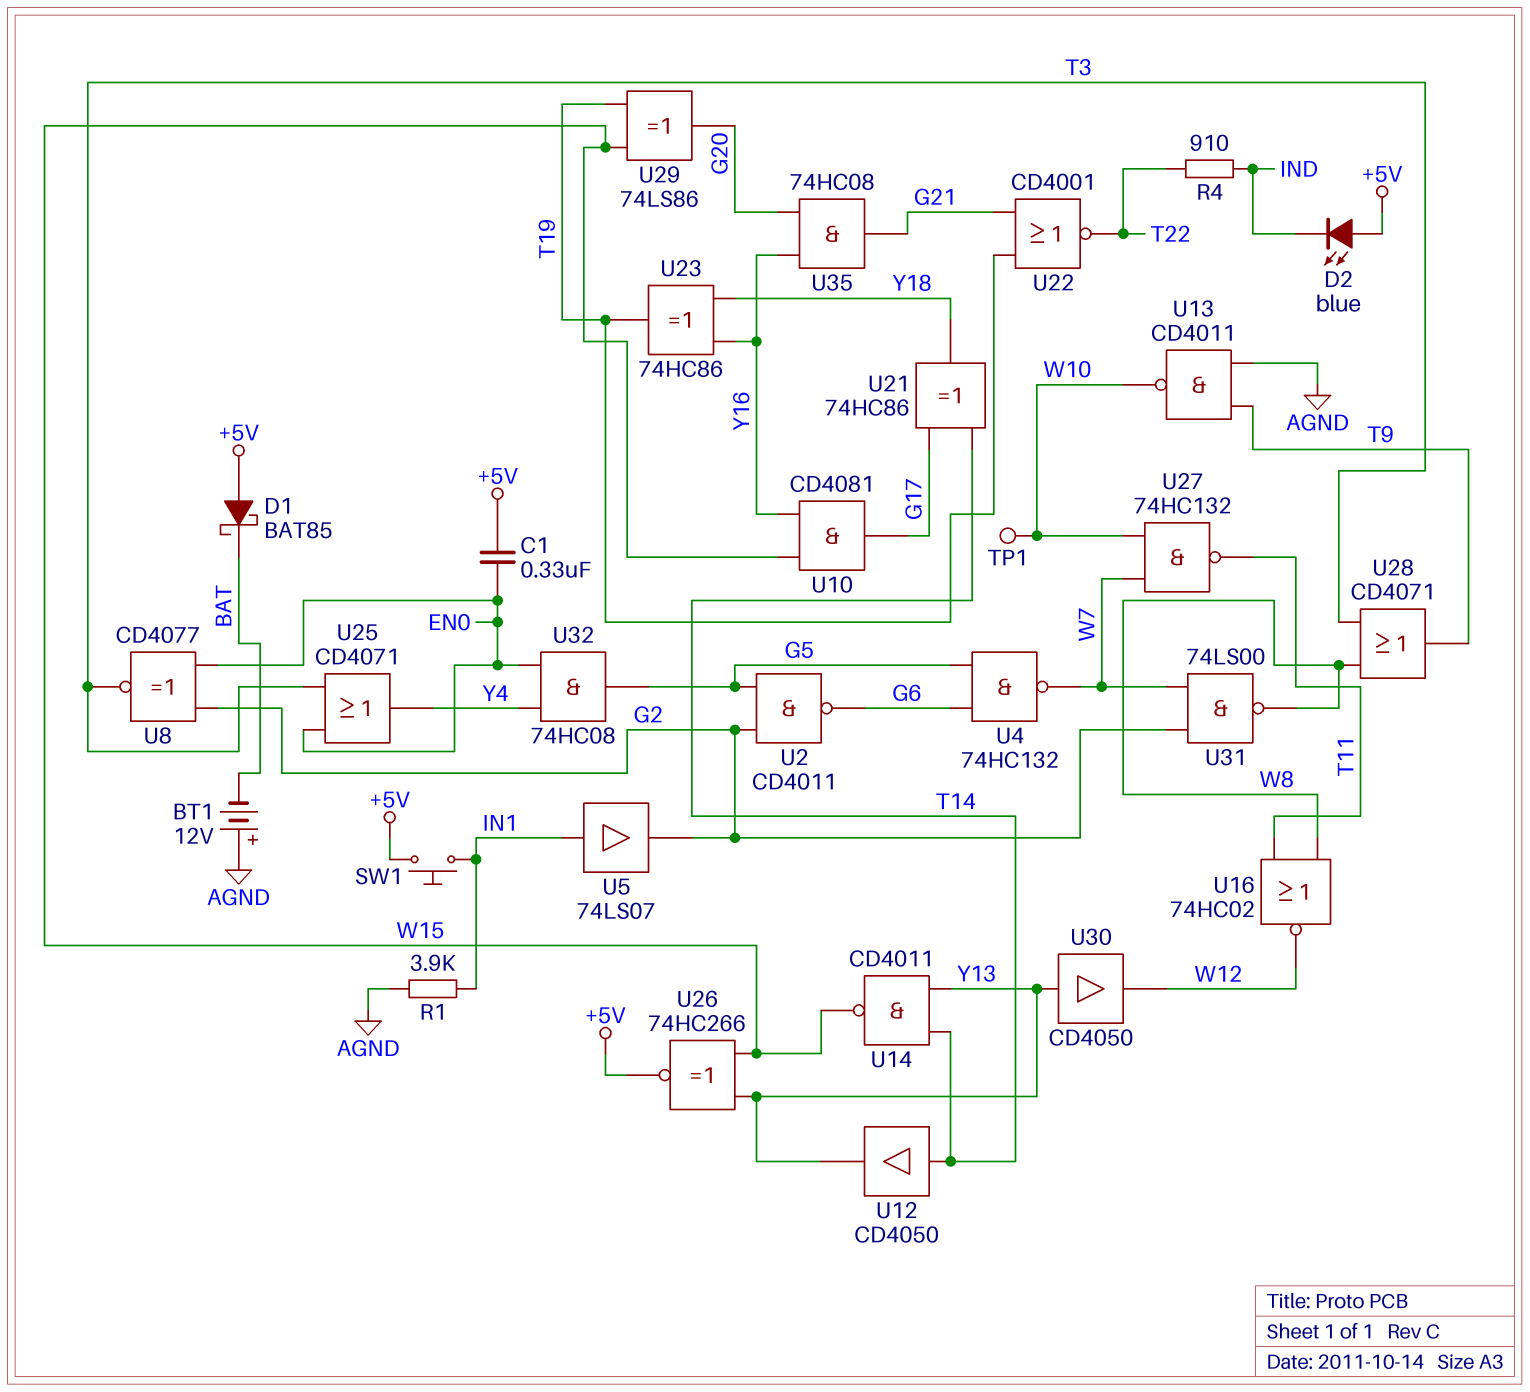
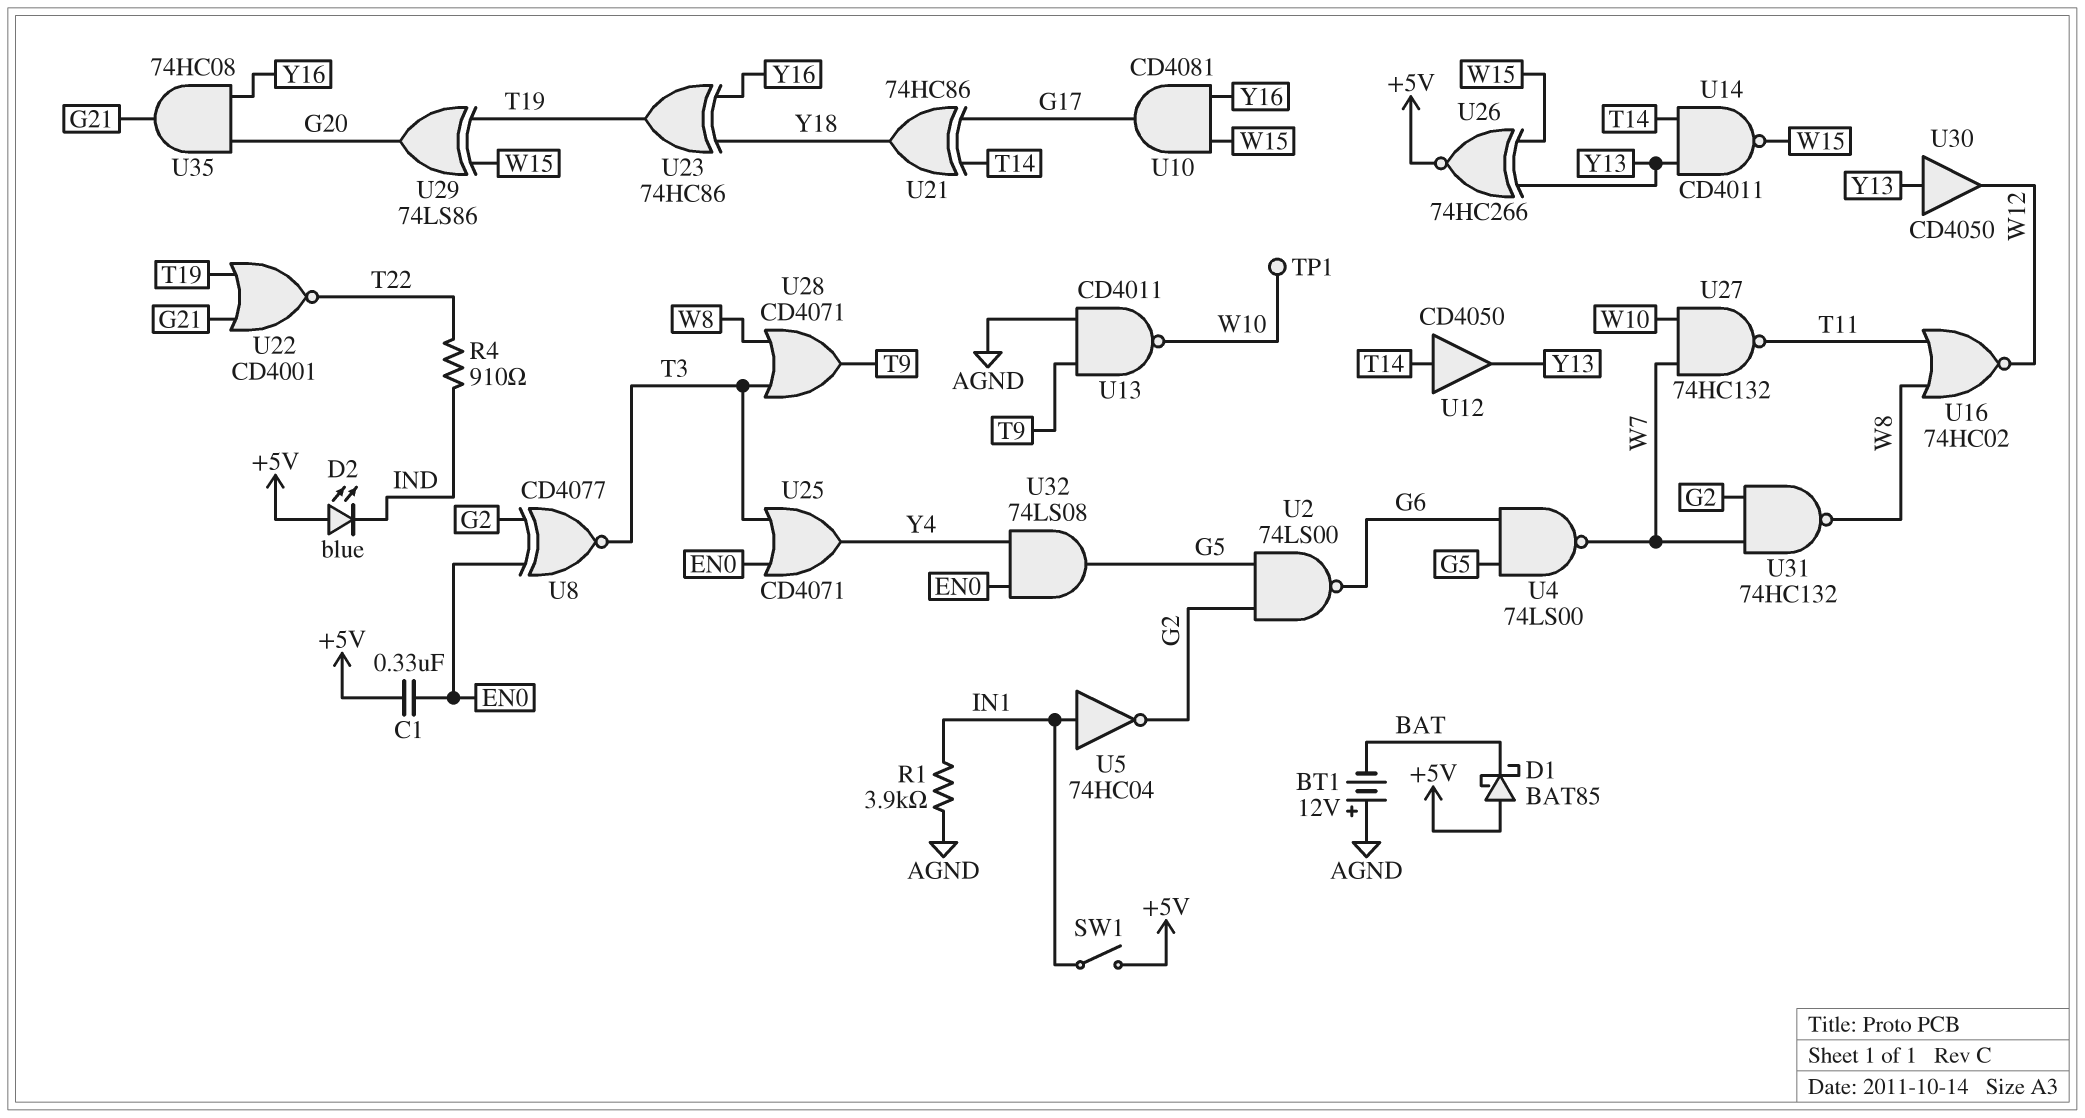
SW1: button (+5V, IN1) -> switch (+5V, IN1)
U2: NAND CD4011 (in G2, in G5, out G6) -> NAND 74LS00 (in G2, in G5, out G6)
U4: NAND 74HC132 (in G5, in G6, out W7) -> NAND 74LS00 (in G5, in G6, out W7)
U5: buffer 74LS07 (in IN1, out G2) -> NOT 74HC04 (in IN1, out G2)
U31: NAND 74LS00 (in G2, in W7, out W8) -> NAND 74HC132 (in G2, in W7, out W8)
U32: AND 74HC08 (in EN0, in Y4, out G5) -> AND 74LS08 (in EN0, in Y4, out G5)

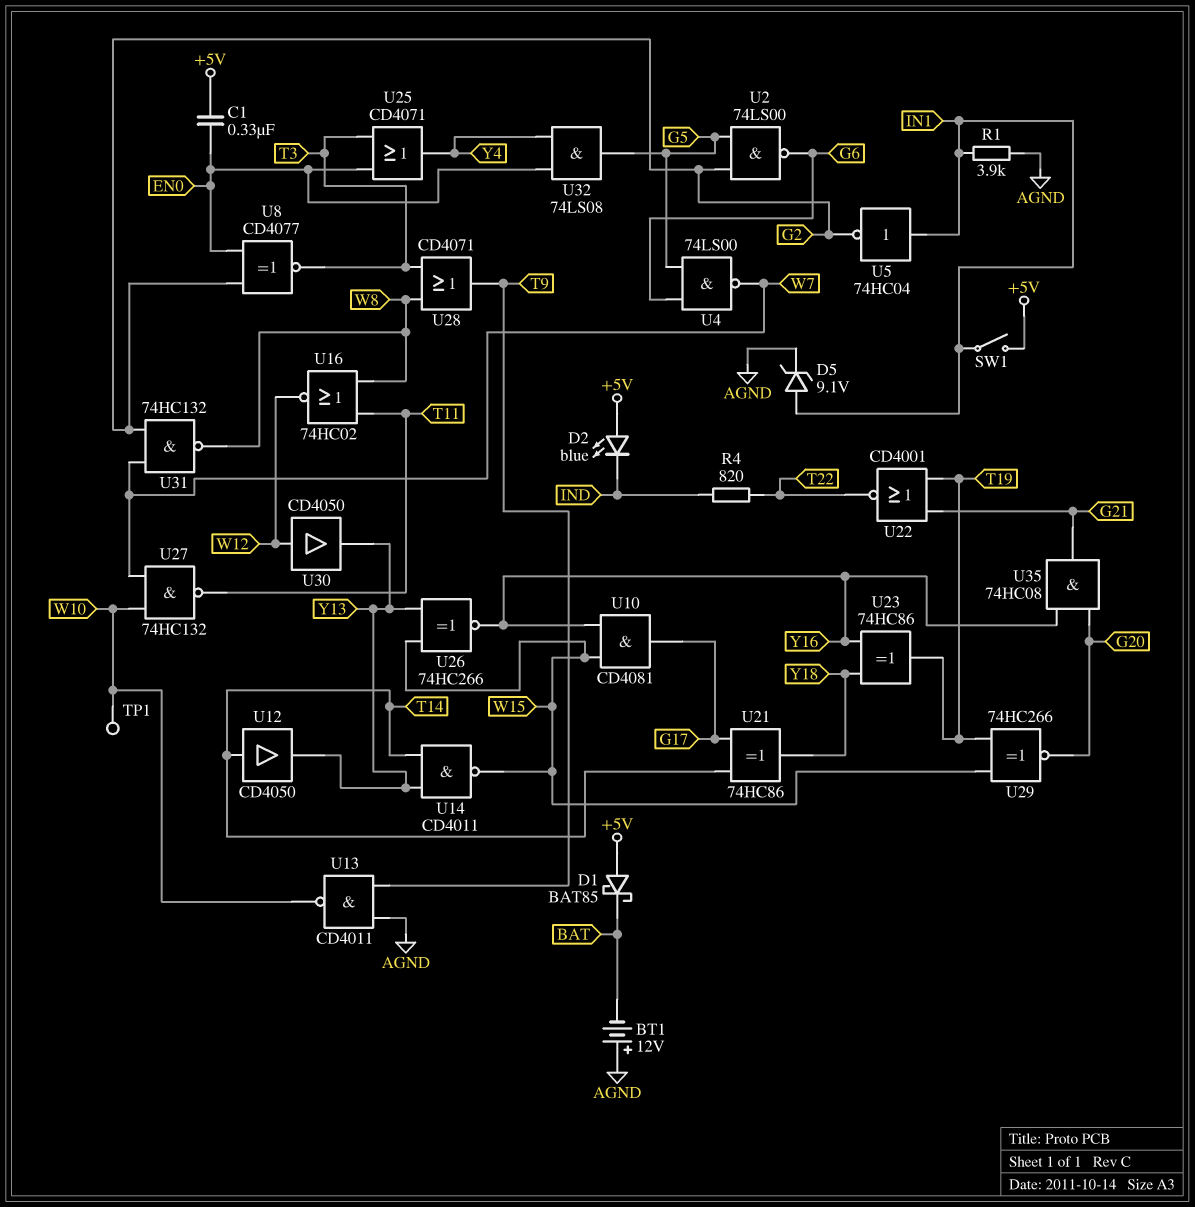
D5: none -> zener 9.1V (A IN1, K AGND)
R4: 910 (IND, T22) -> 820 (IND, T22)
U26: XNOR 74HC266 (in W15, in Y13, out +5V) -> XNOR 74HC266 (in W15, in Y13, out Y16)
U29: XOR 74LS86 (in T19, in W15, out G20) -> XNOR 74HC266 (in T19, in W15, out G20)
U30: buffer CD4050 (in Y13, out W12) -> buffer CD4050 (in W12, out Y13)

